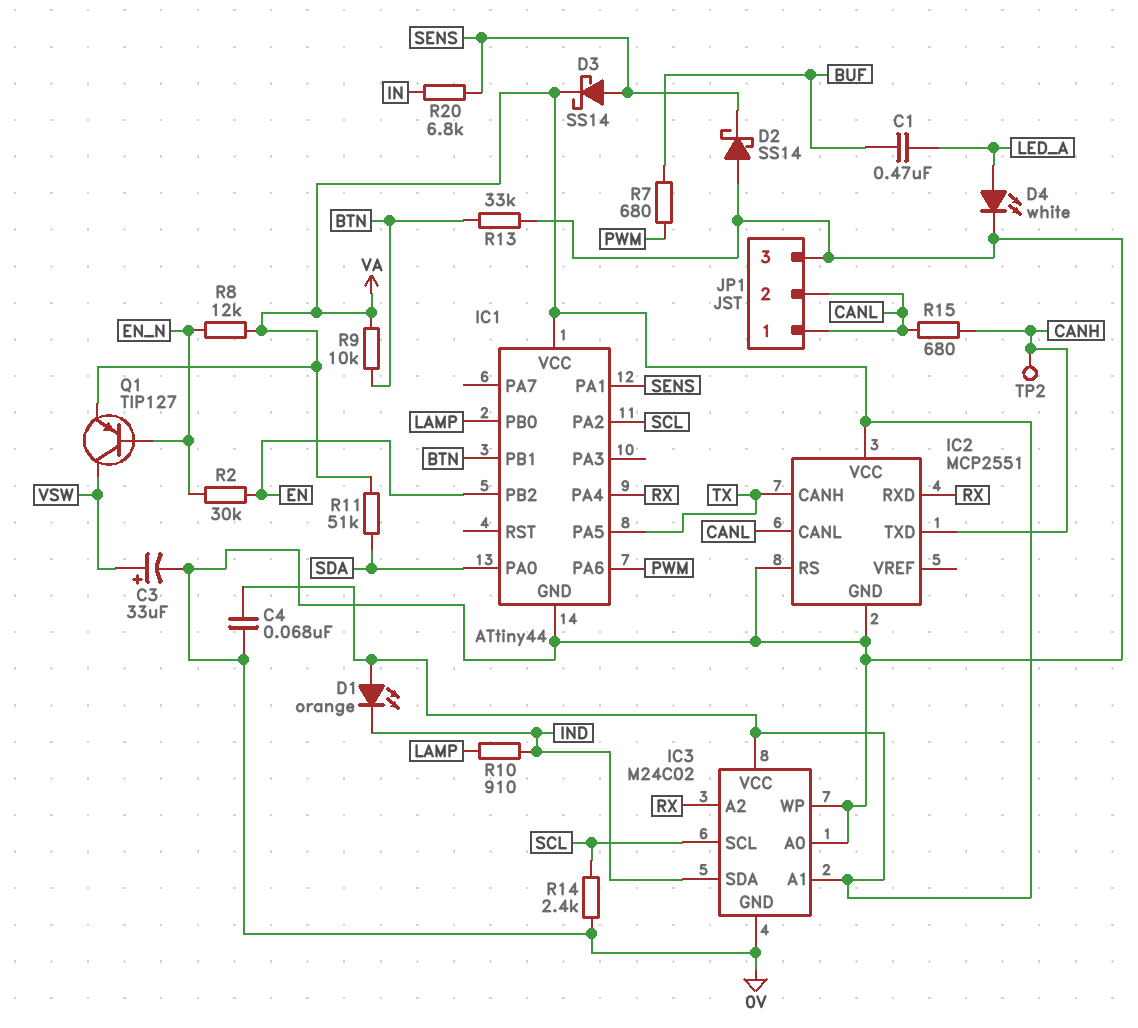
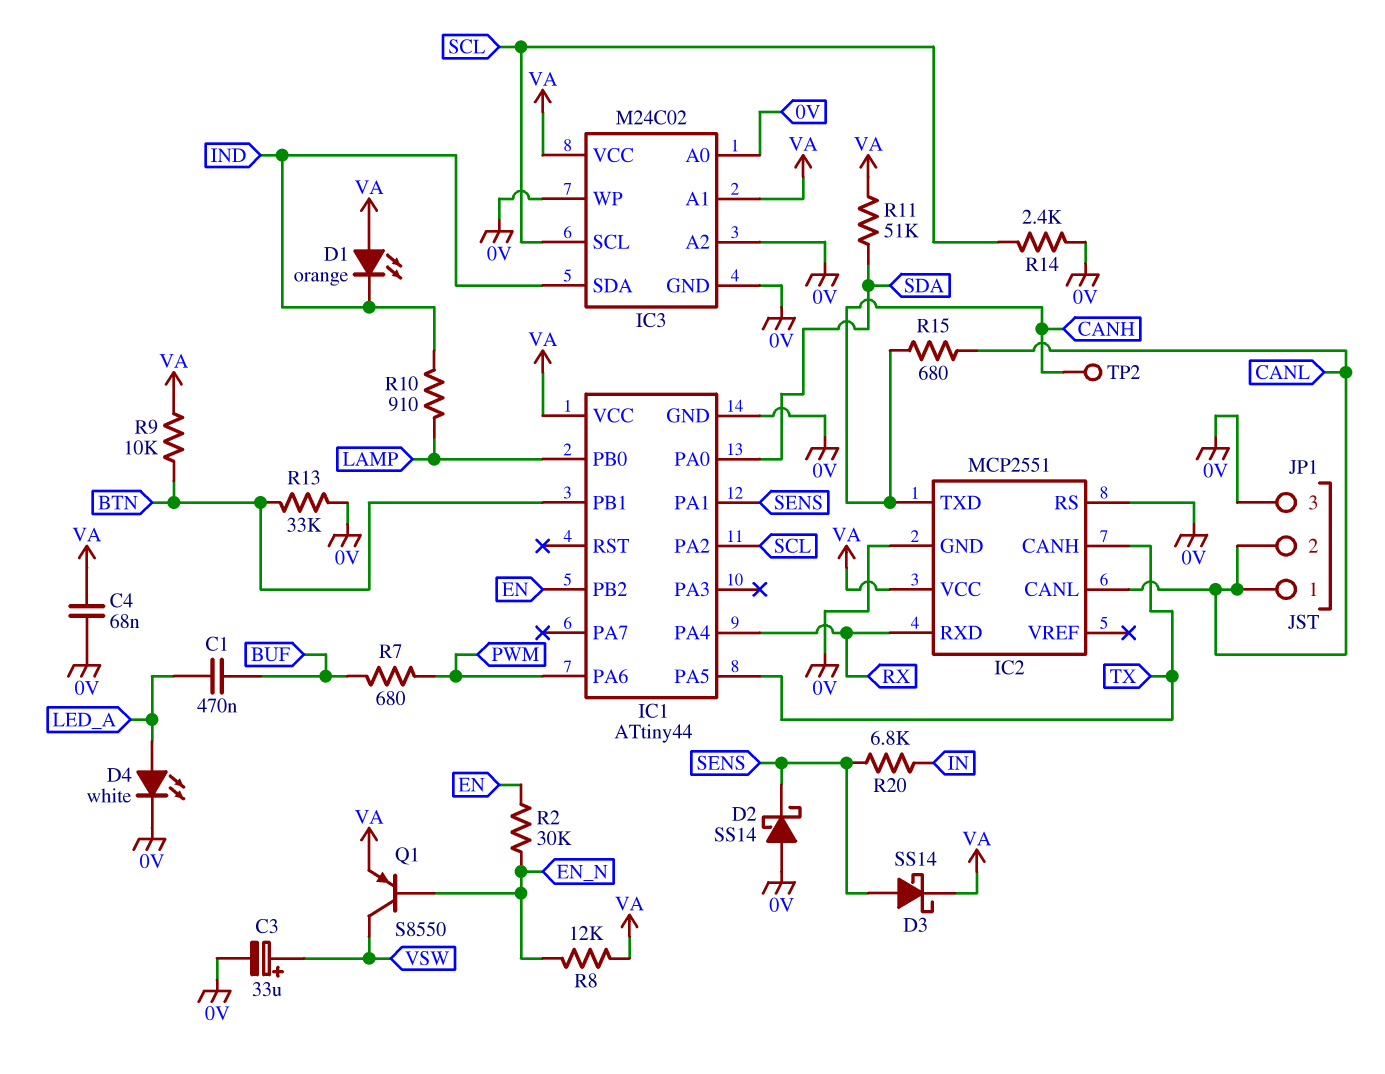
IC3 pin A2: RX -> 0V
Q1: PNP TIP127 (B EN_N, C VSW, E VA) -> PNP S8550 (B EN_N, C VSW, E VA)

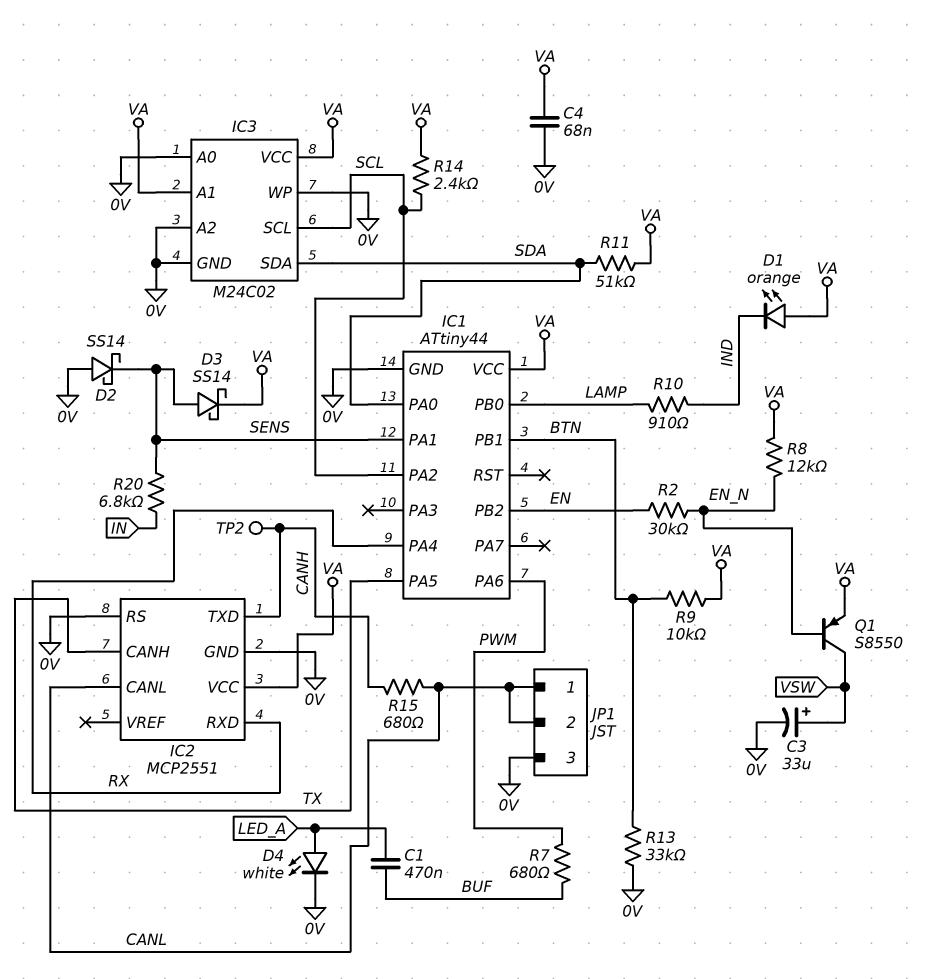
IC3 pin SDA: IND -> SDA
R14: 2.4k (0V, SCL) -> 2.4k (SCL, VA)

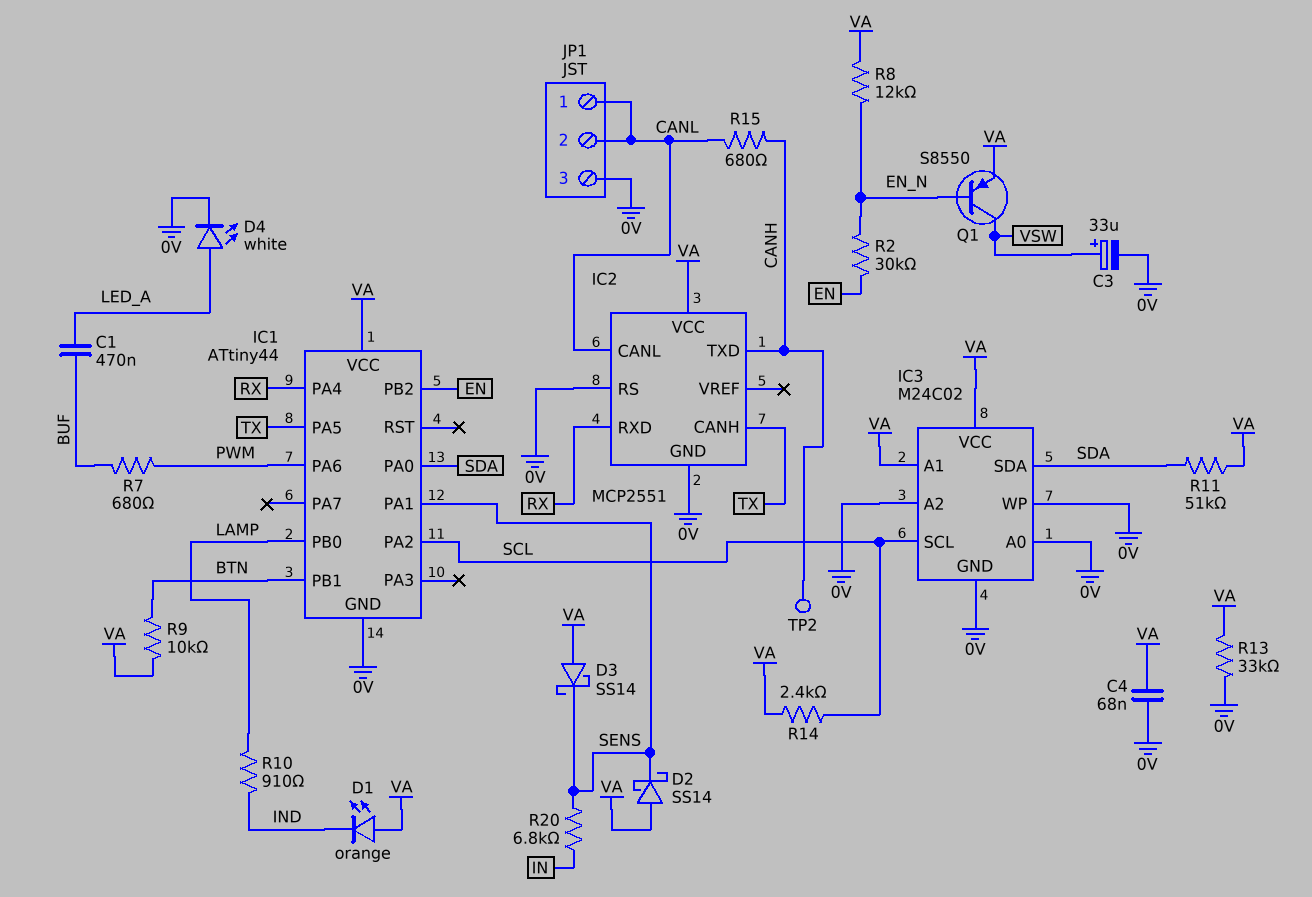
D2: schottky SS14 (A 0V, K SENS) -> schottky SS14 (A VA, K SENS)
D3: schottky SS14 (A SENS, K VA) -> schottky SS14 (A VA, K SENS)
R13: 33k (0V, BTN) -> 33k (0V, VA)

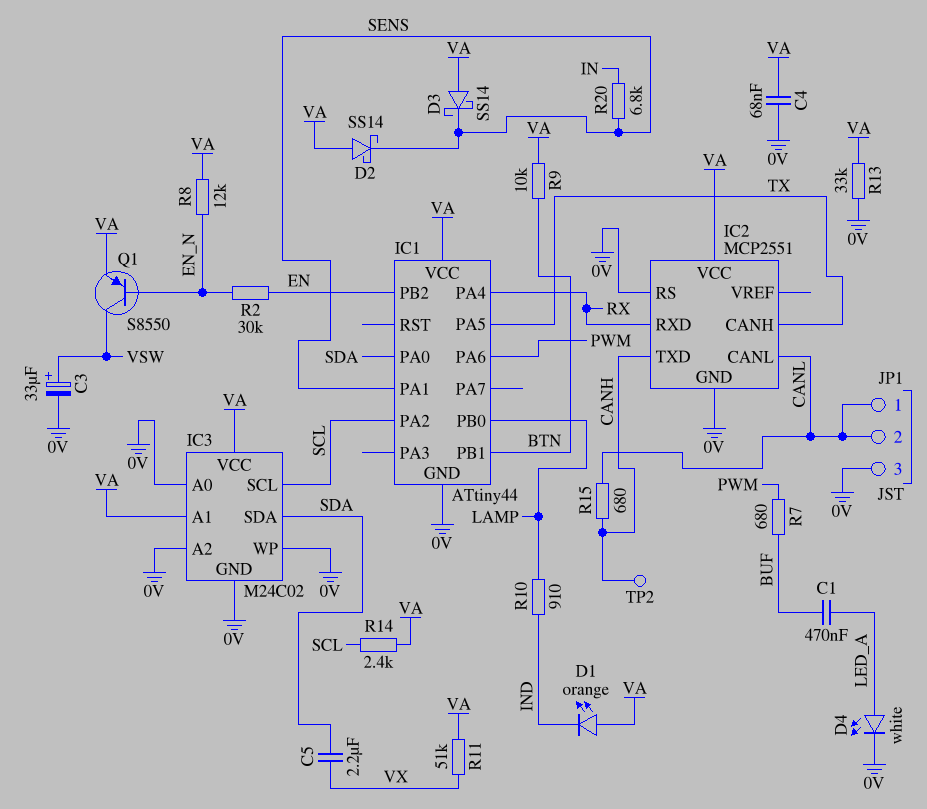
C5: none -> 2.2uF (SDA, VX)
R11: 51k (SDA, VA) -> 51k (VA, VX)

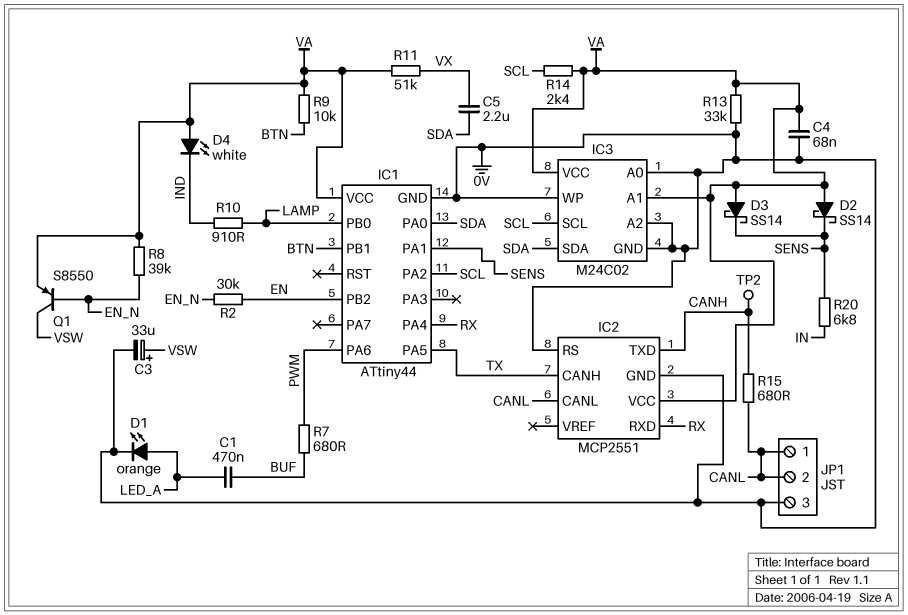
D1: LED orange (A VA, K IND) -> LED orange (A LED_A, K 0V)
D4: LED white (A LED_A, K 0V) -> LED white (A VA, K IND)
R8: 12k (EN_N, VA) -> 39k (EN_N, VA)

